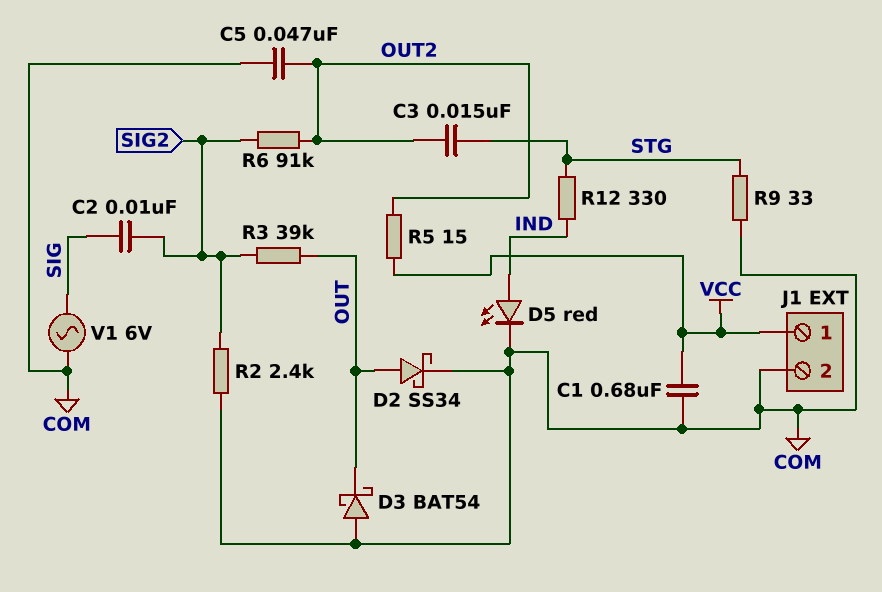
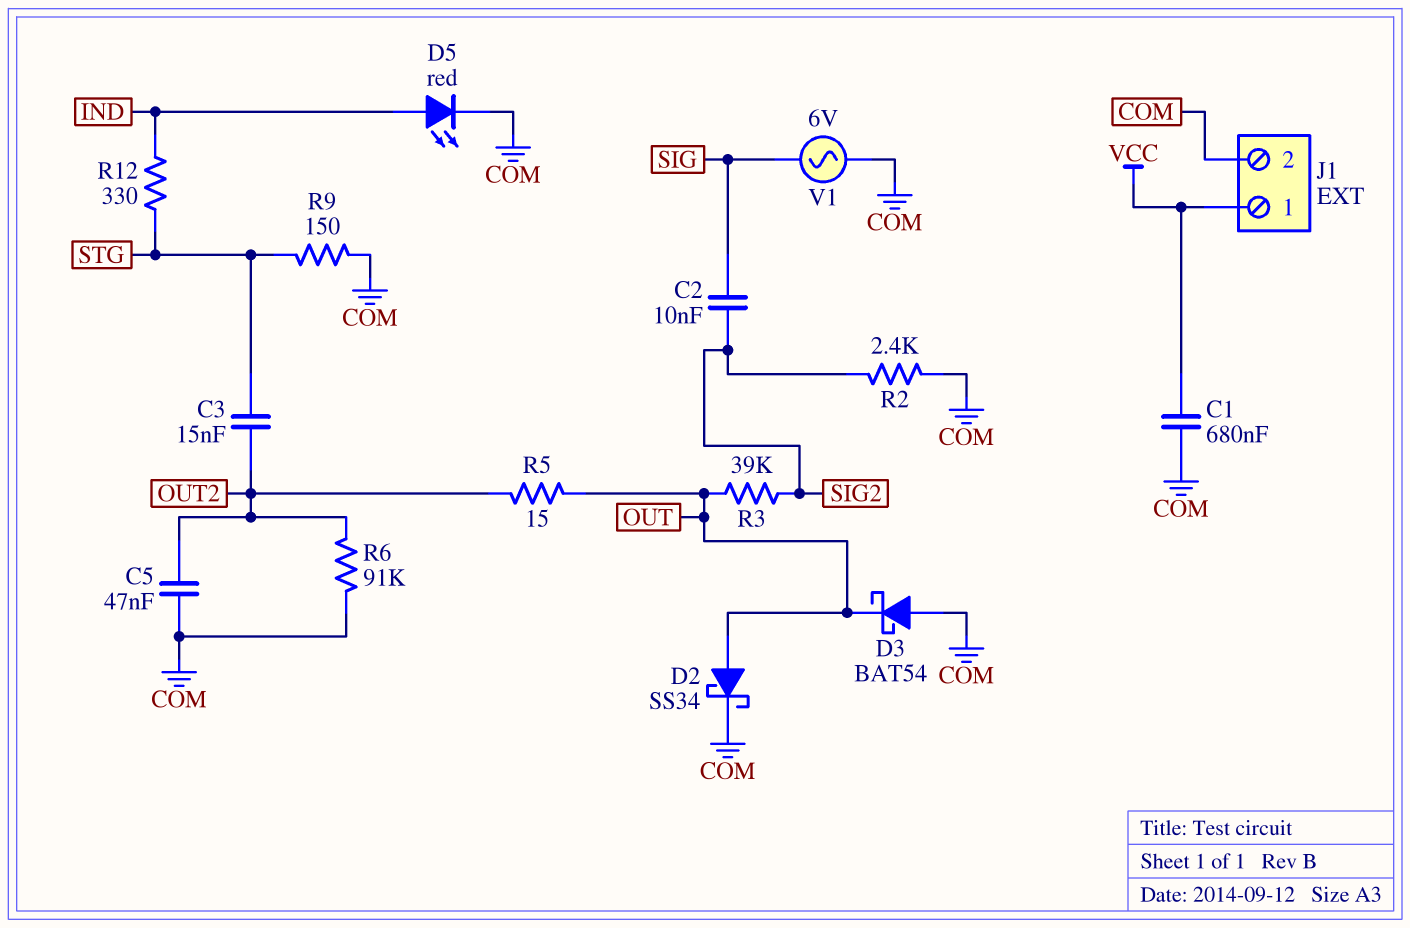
R5: 15 (OUT2, VCC) -> 15 (OUT, OUT2)
R6: 91k (OUT2, SIG2) -> 91k (COM, OUT2)
R9: 33 (COM, STG) -> 150 (COM, STG)

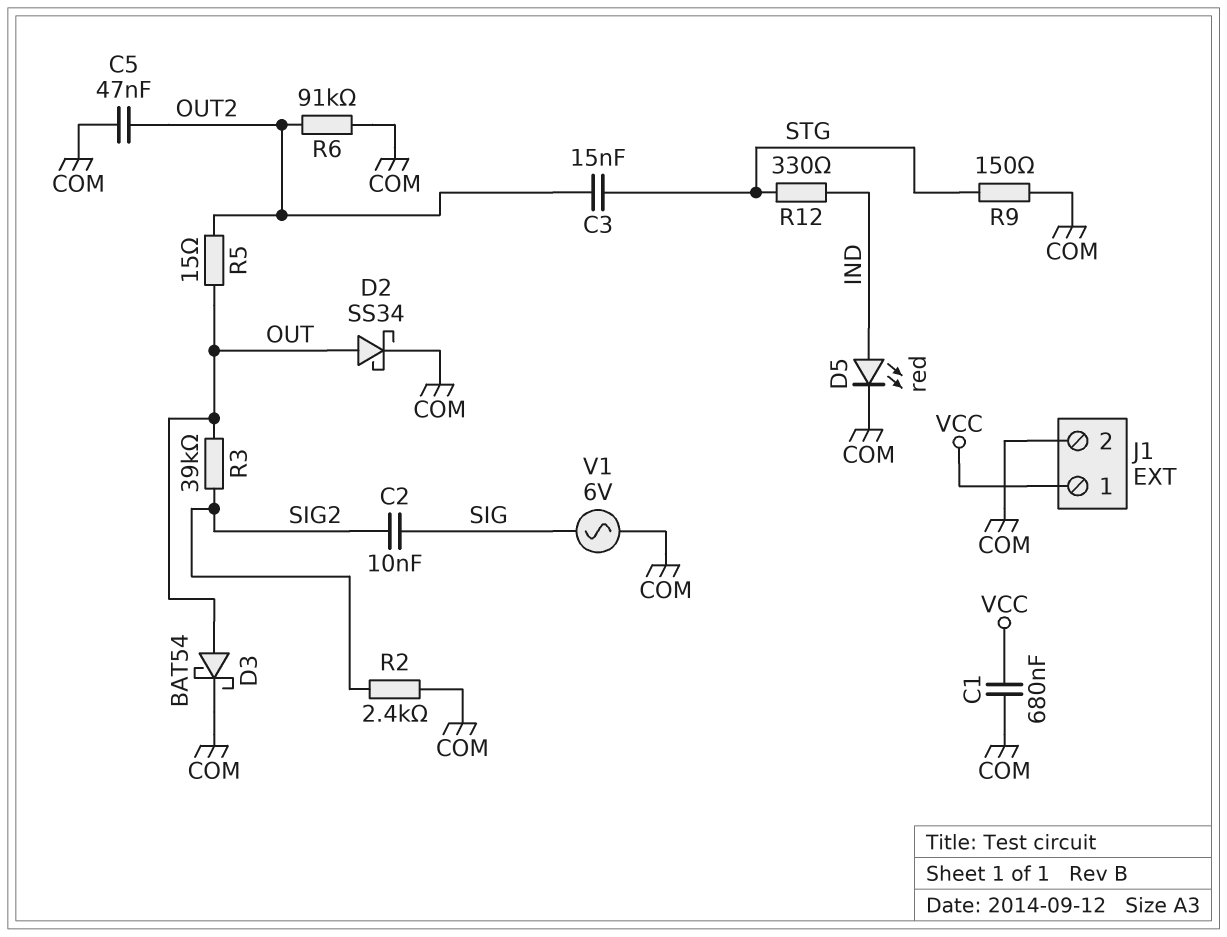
D3: schottky BAT54 (A COM, K OUT) -> schottky BAT54 (A OUT, K COM)

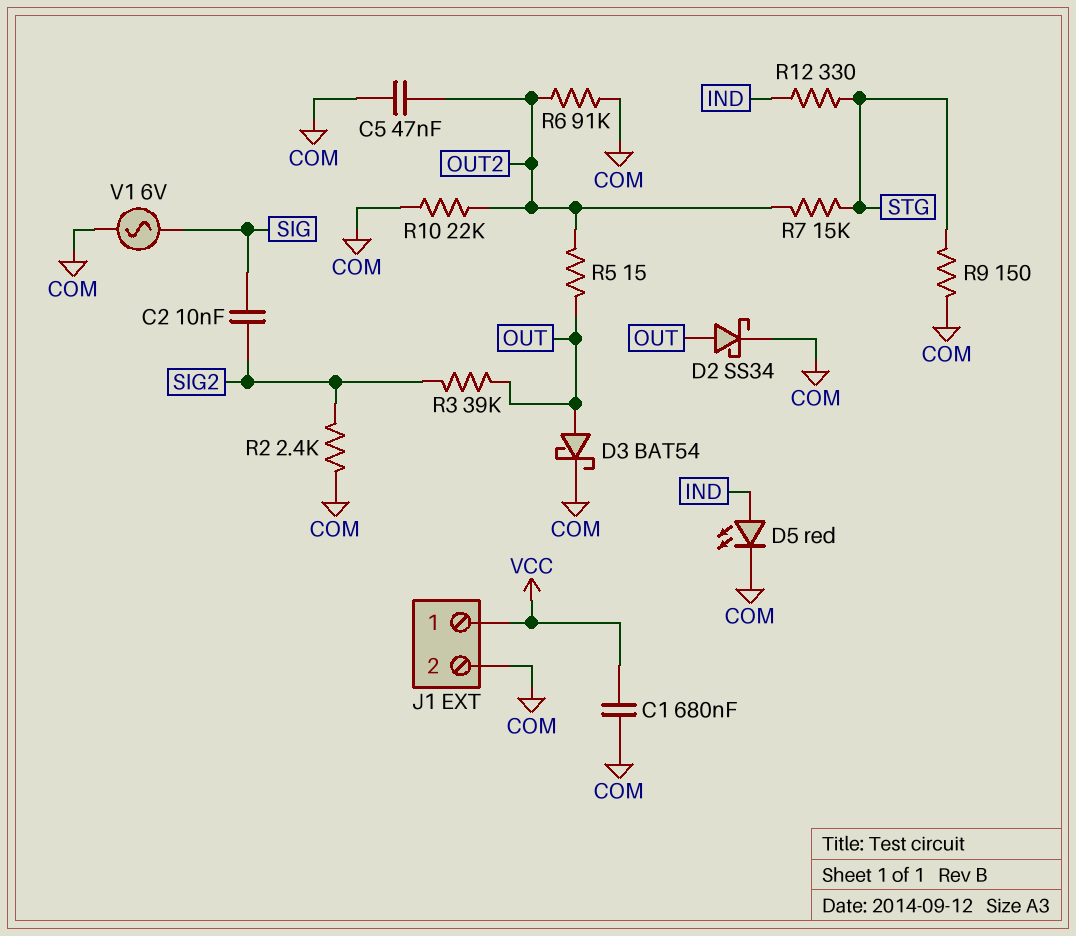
C3: 15nF (OUT2, STG) -> none
R7: none -> 15k (OUT2, STG)
R10: none -> 22k (COM, OUT2)

